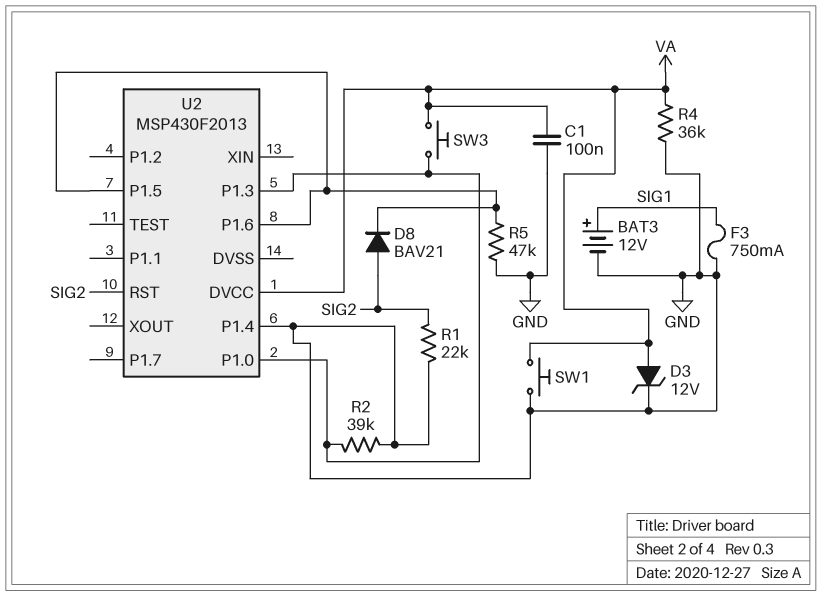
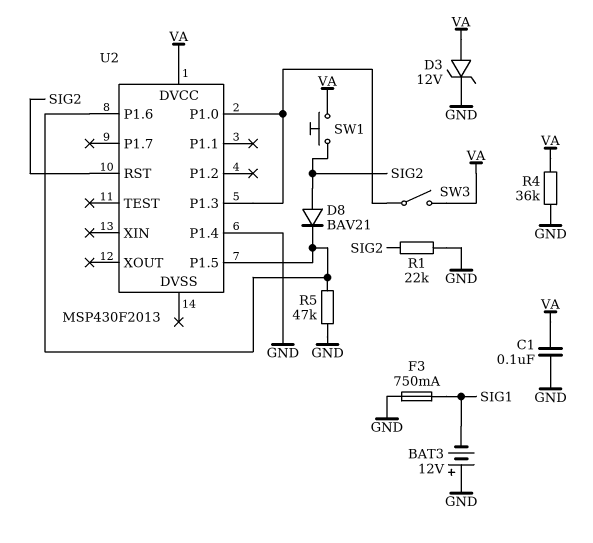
BAT3: 12V (plus SIG1, minus GND) -> 12V (plus GND, minus SIG1)
R2: 39k (GND, U2/P1.0) -> none
SW1: button (GND, VA) -> button (SIG2, VA)
SW3: button (U2/P1.0, VA) -> switch (U2/P1.0, VA)

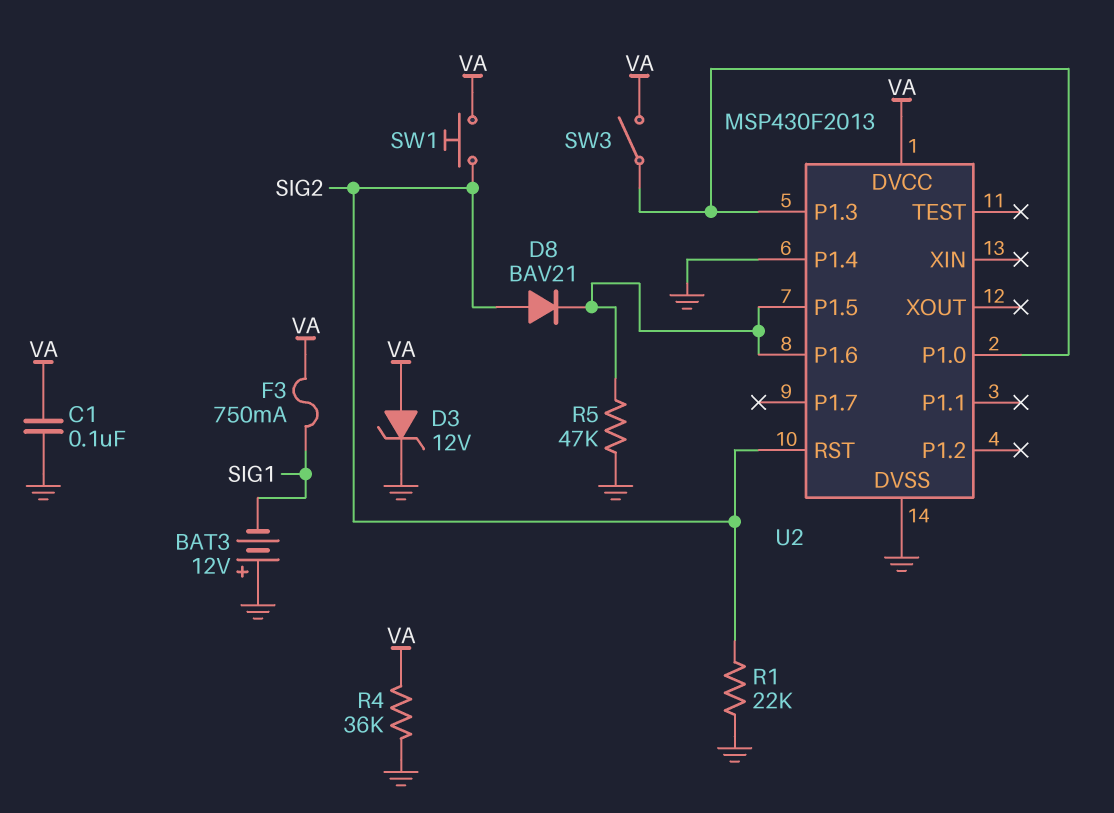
F3: 750mA (GND, SIG1) -> 750mA (SIG1, VA)
U2 pin DVSS: none -> GND

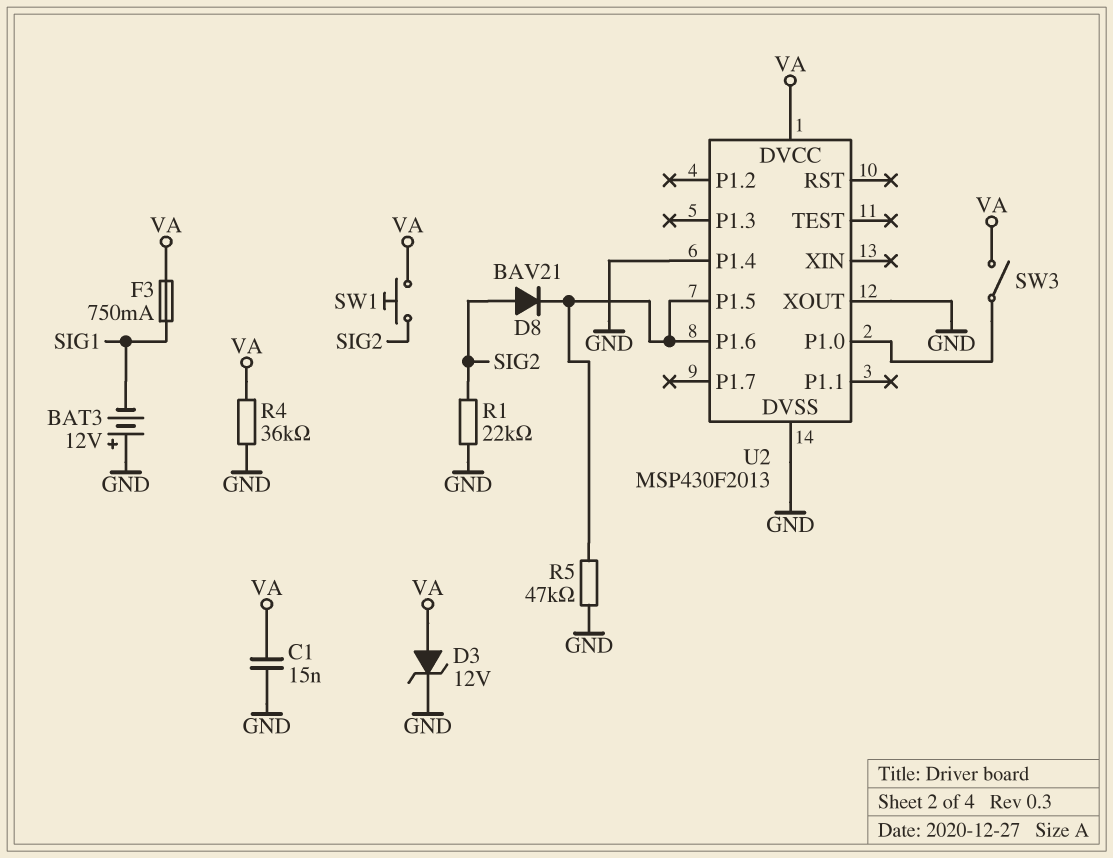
C1: 100nF (GND, VA) -> 15nF (GND, VA)
U2 pin P1.3: U2/P1.0 -> none
U2 pin RST: SIG2 -> none
U2 pin XOUT: none -> GND

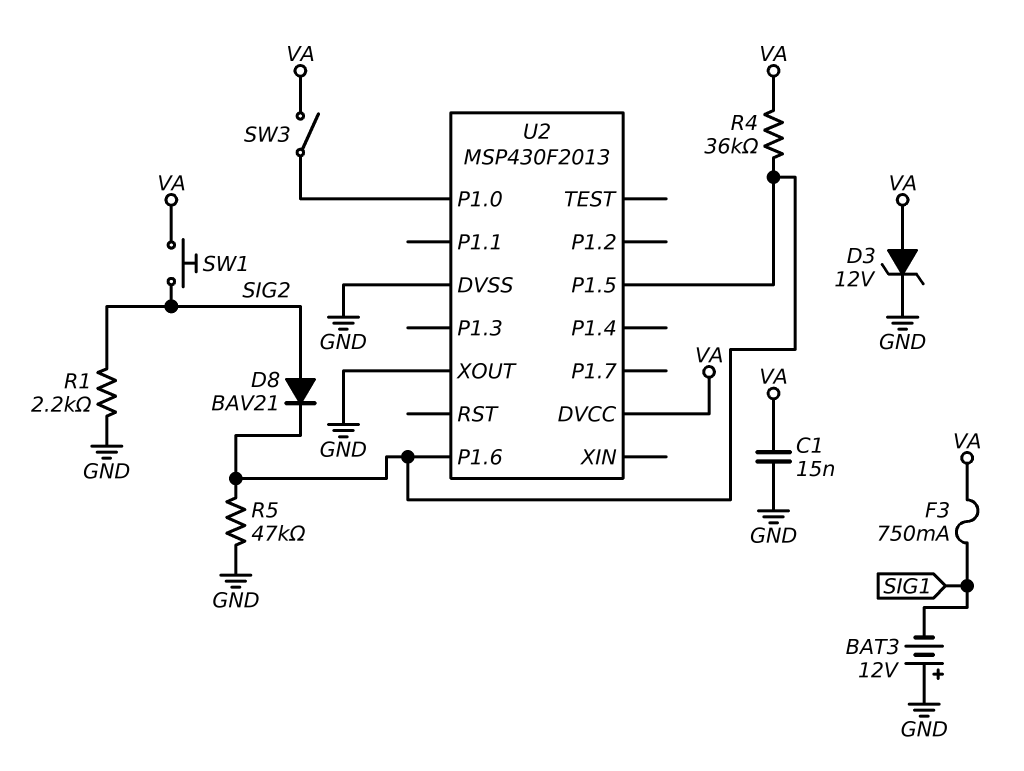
R1: 22k (GND, SIG2) -> 2.2k (GND, SIG2)
R4: 36k (GND, VA) -> 36k (U2/P1.5, VA)
U2 pin P1.4: GND -> none

